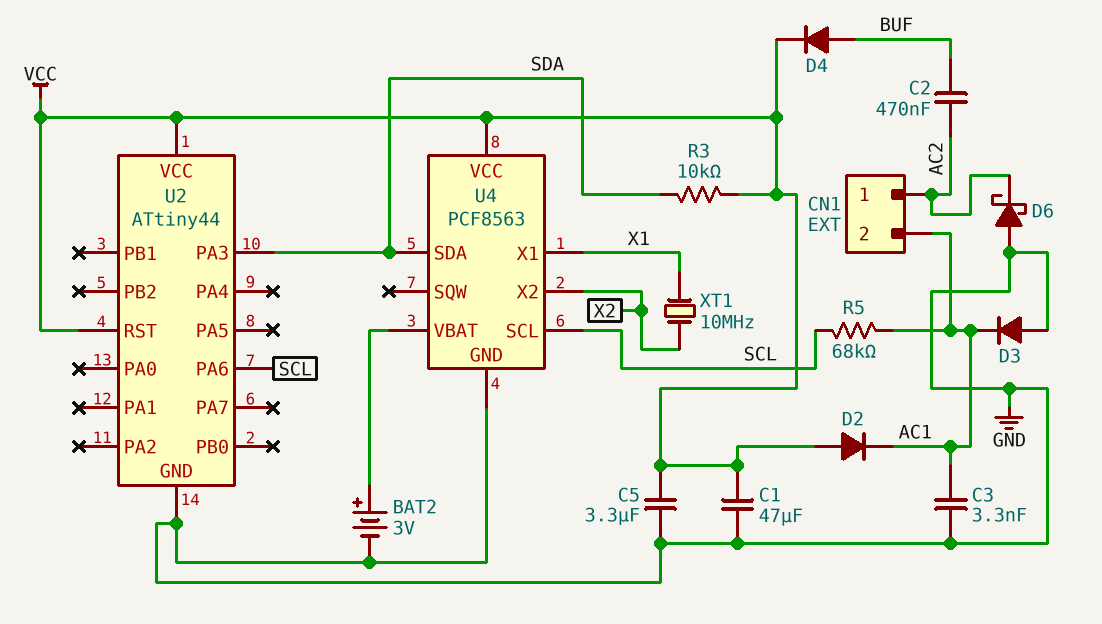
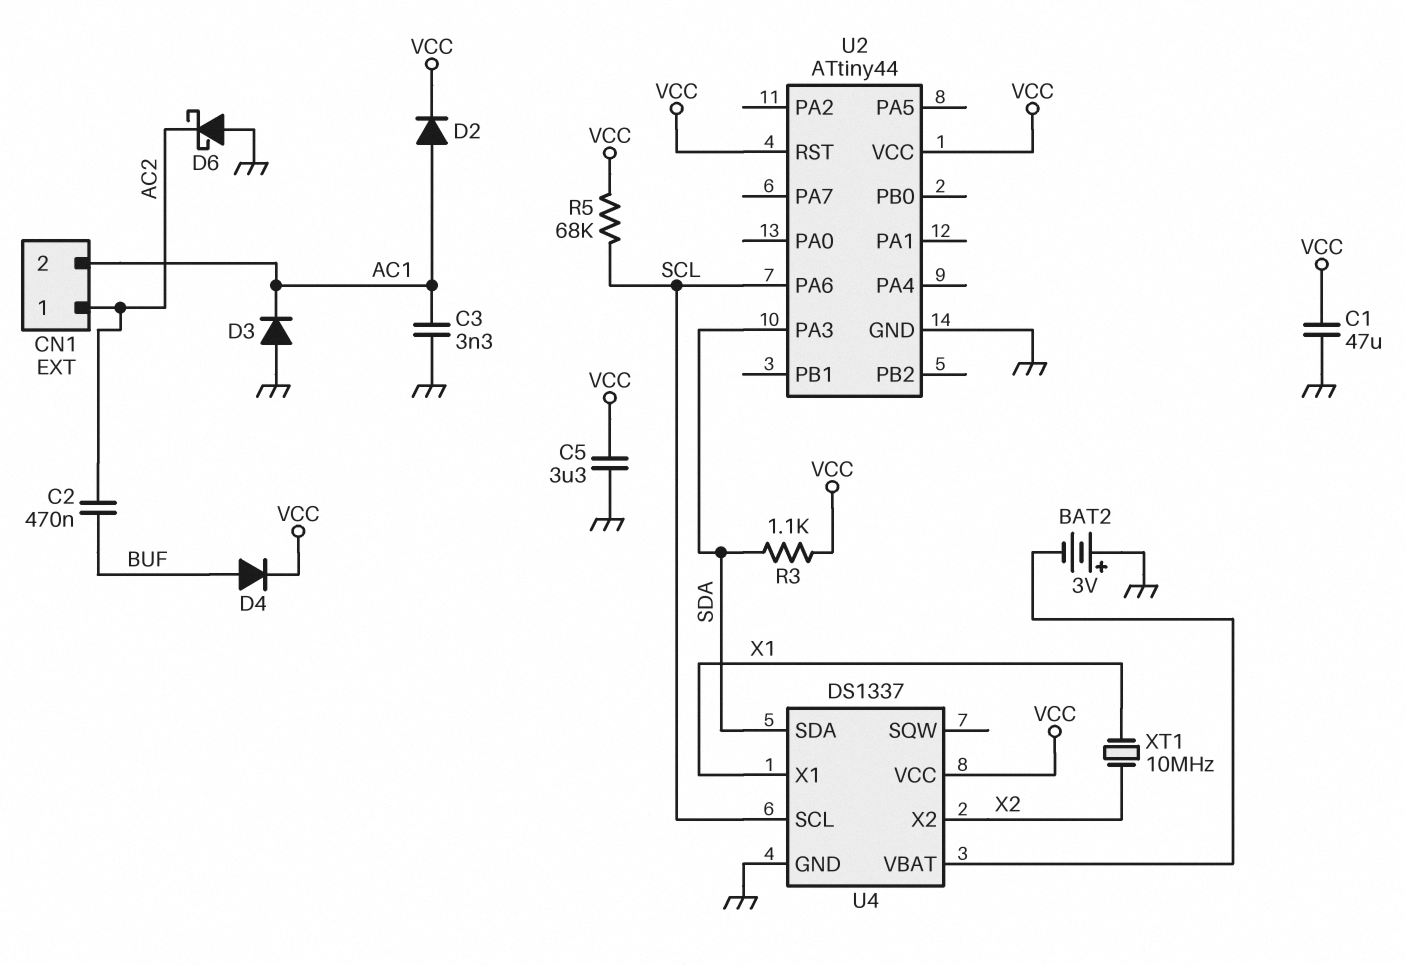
BAT2: 3V (plus U4/VBAT, minus GND) -> 3V (plus GND, minus U4/VBAT)
D2: diode (A VCC, K AC1) -> diode (A AC1, K VCC)
R3: 10k (SDA, VCC) -> 1.1k (SDA, VCC)
R5: 68k (AC1, SCL) -> 68k (SCL, VCC)
U4: PCF8563 -> DS1337

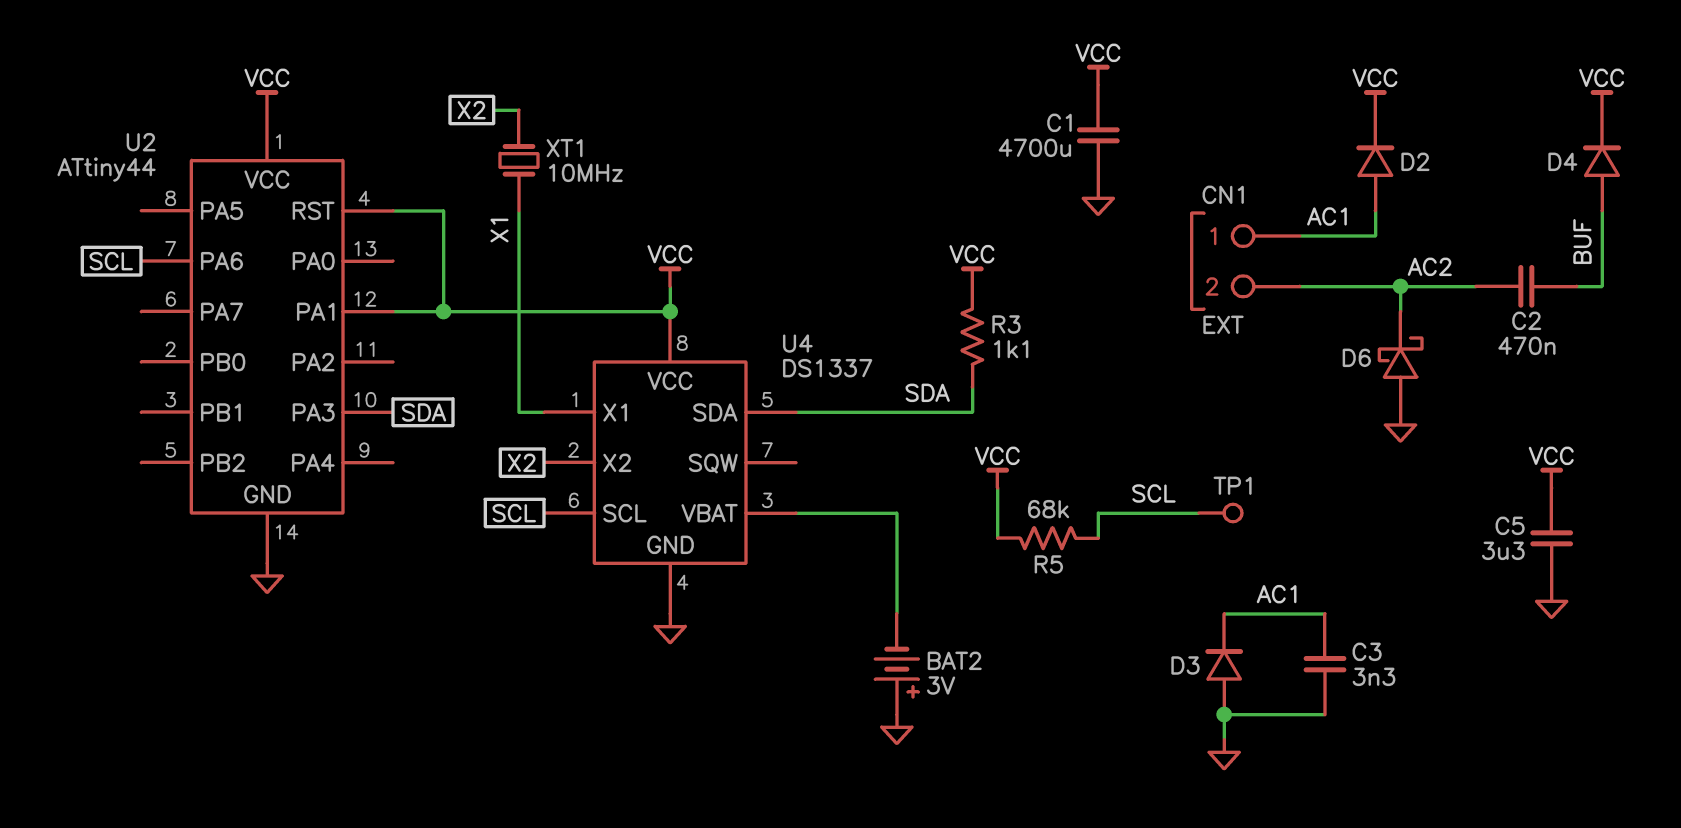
C1: 47uF (GND, VCC) -> 4700uF (GND, VCC)
CN1 pin 1: AC2 -> AC1
CN1 pin 2: AC1 -> AC2
TP1: none -> test point (SCL)
U2 pin PA1: none -> VCC

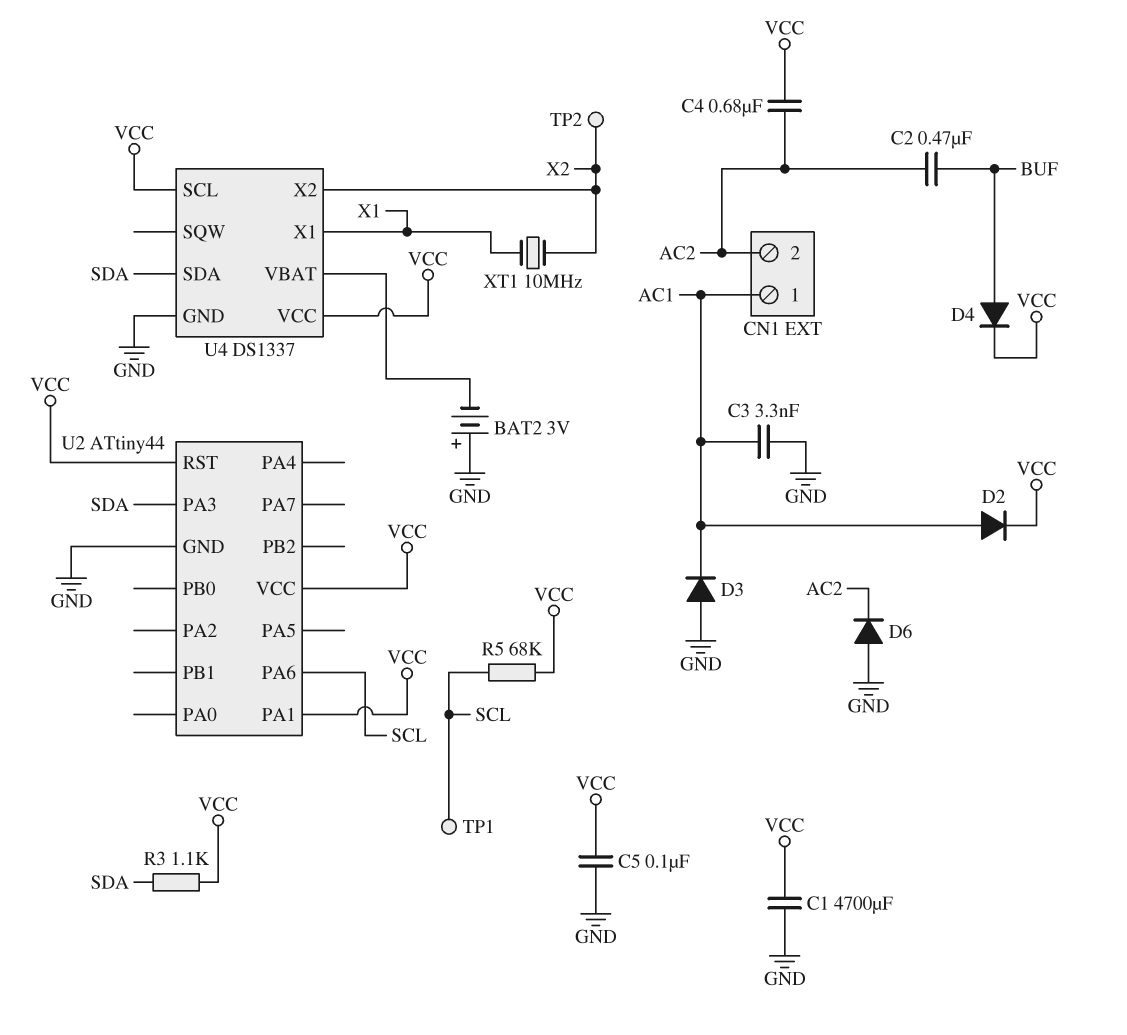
C4: none -> 680nF (AC2, VCC)
C5: 3.3uF (GND, VCC) -> 100nF (GND, VCC)
D6: schottky (A GND, K AC2) -> diode (A GND, K AC2)
TP2: none -> test point (X2)
U4 pin SCL: SCL -> VCC

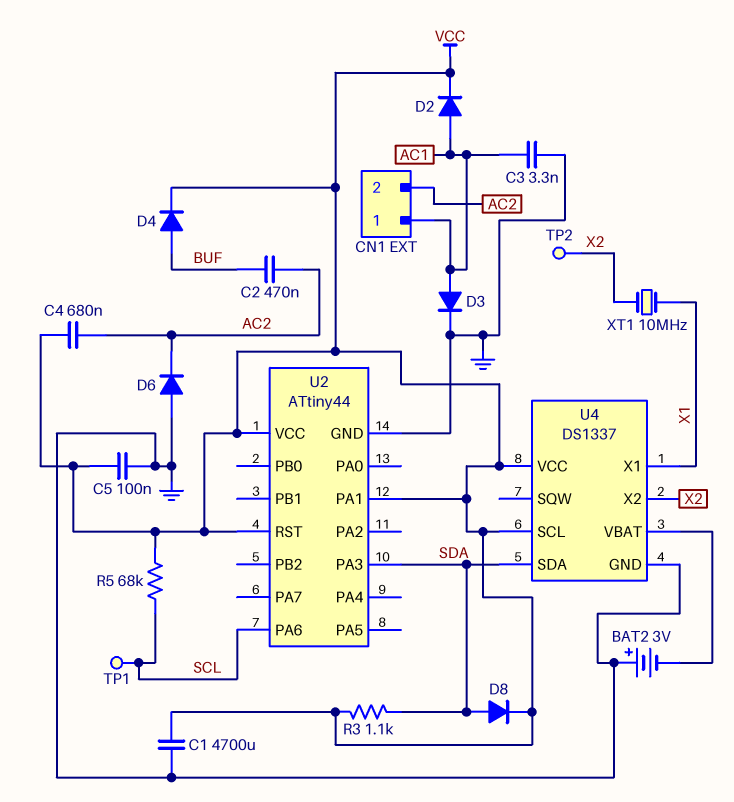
D3: diode (A GND, K AC1) -> diode (A AC1, K GND)
D8: none -> diode (A SDA, K VCC)

